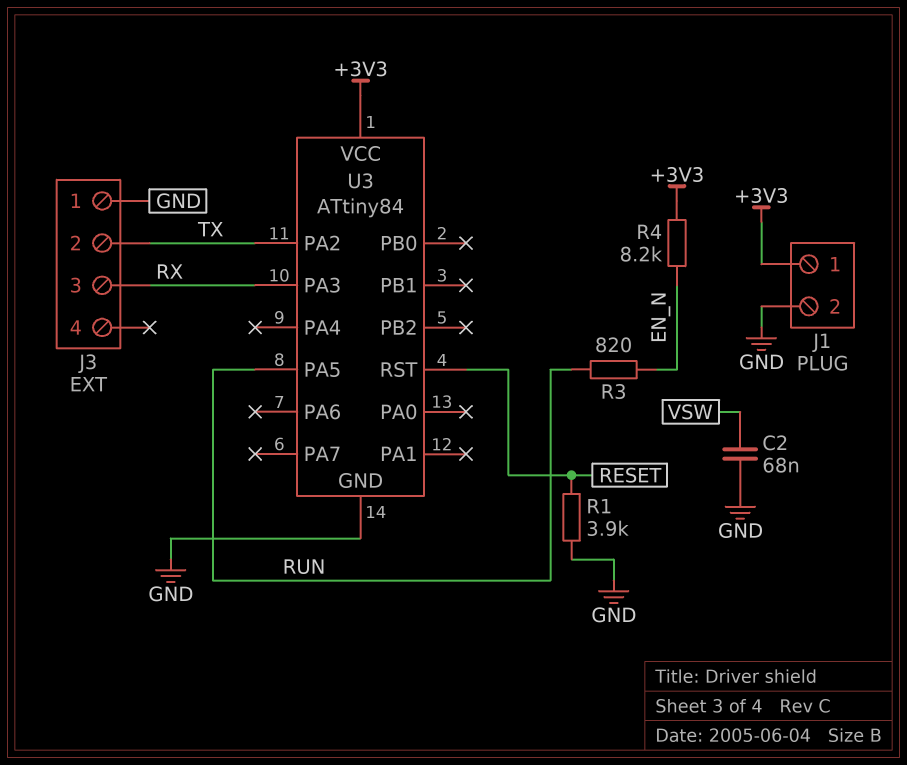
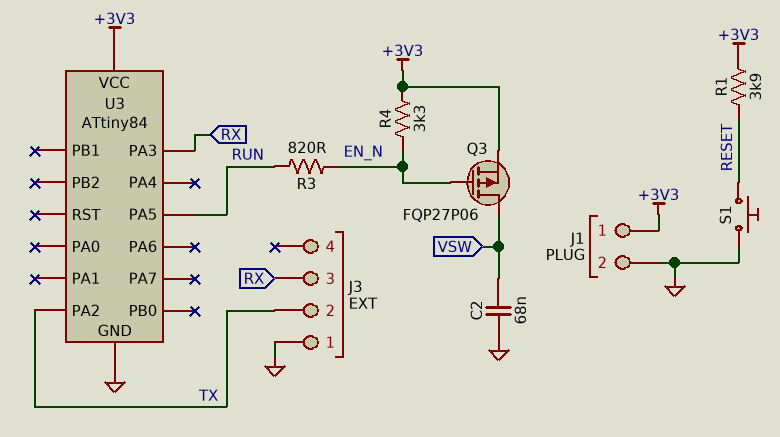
Q3: none -> PMOS FQP27P06 (G EN_N, D VSW, S +3V3)
R1: 3.9k (GND, RESET) -> 3.9k (+3V3, RESET)
R4: 8.2k (+3V3, EN_N) -> 3.3k (+3V3, EN_N)
S1: none -> button (GND, RESET)
U3 pin RST: RESET -> none

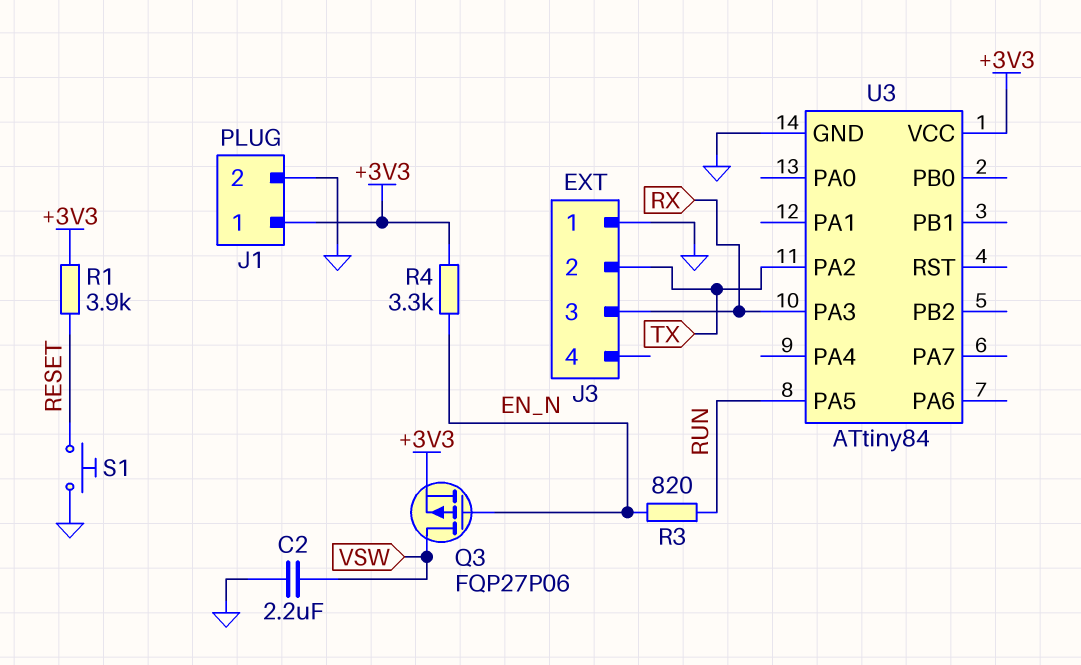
C2: 68nF (GND, VSW) -> 2.2uF (GND, VSW)

